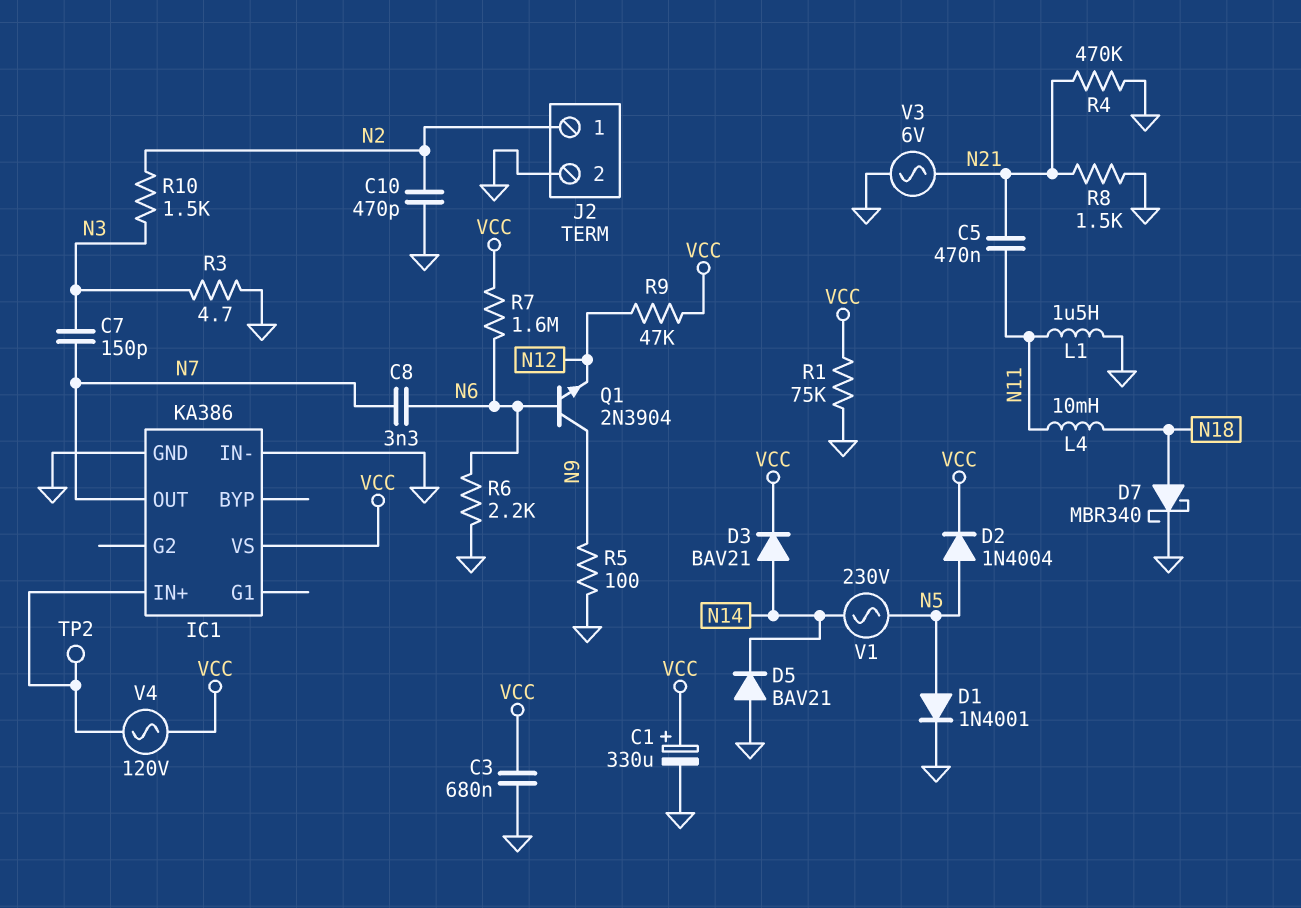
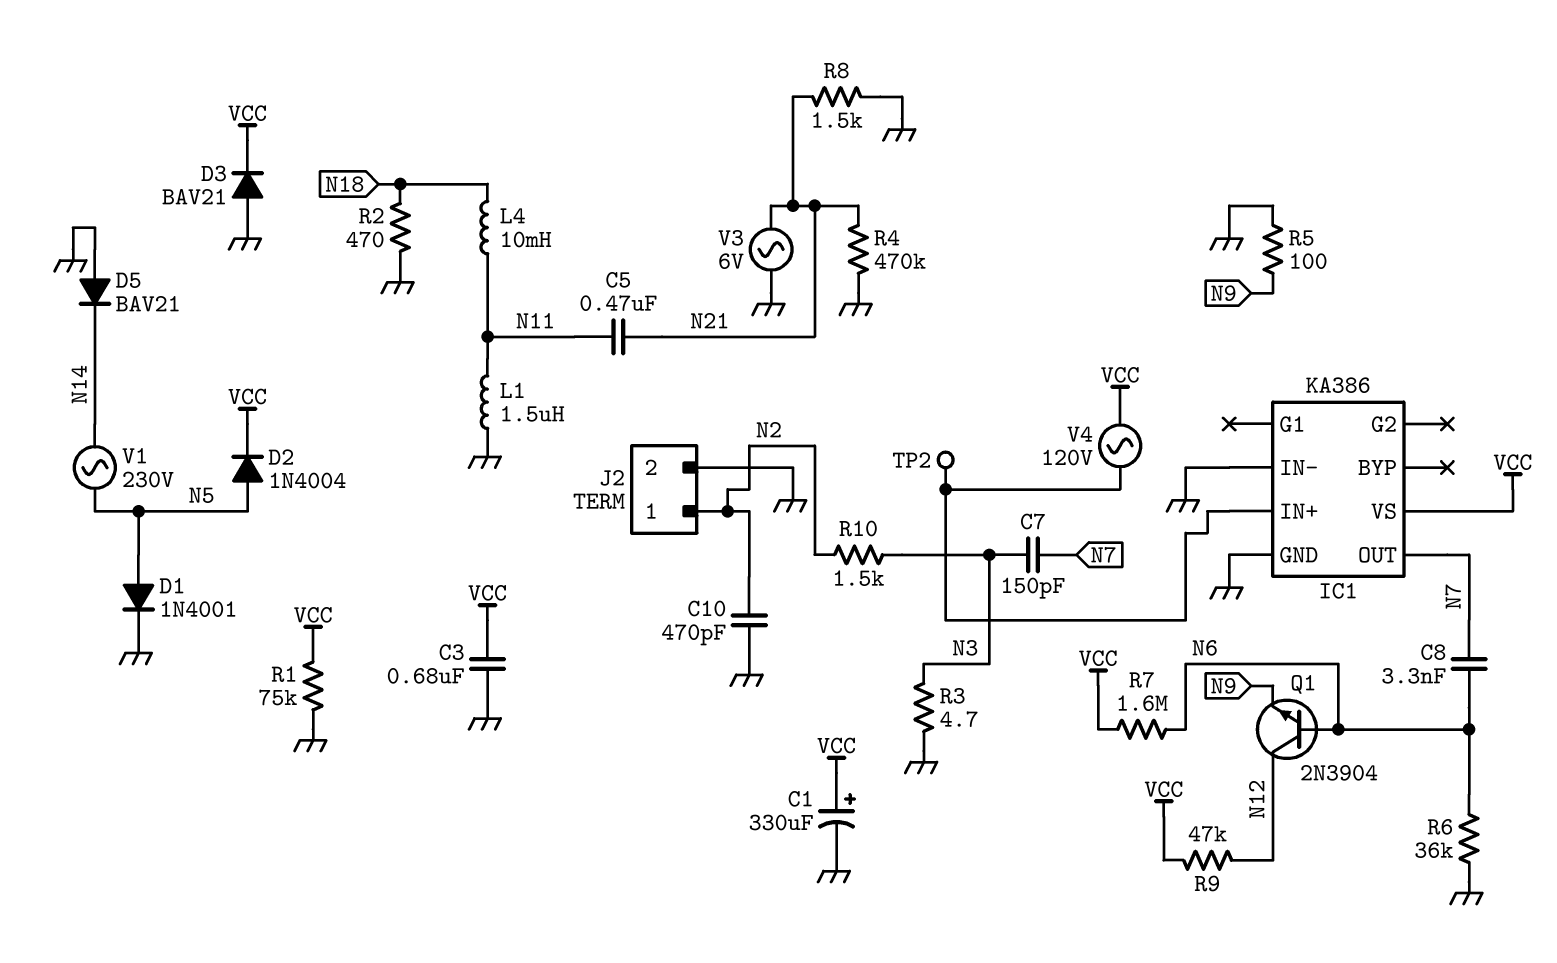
D3: diode BAV21 (A N14, K VCC) -> diode BAV21 (A GND, K VCC)
D7: schottky MBR340 (A N18, K GND) -> none
Q1: NPN 2N3904 (B N6, C N9, E N12) -> NPN 2N3904 (B N6, C N12, E N9)
R2: none -> 470 (GND, N18)
R6: 2.2k (GND, N6) -> 36k (GND, N6)

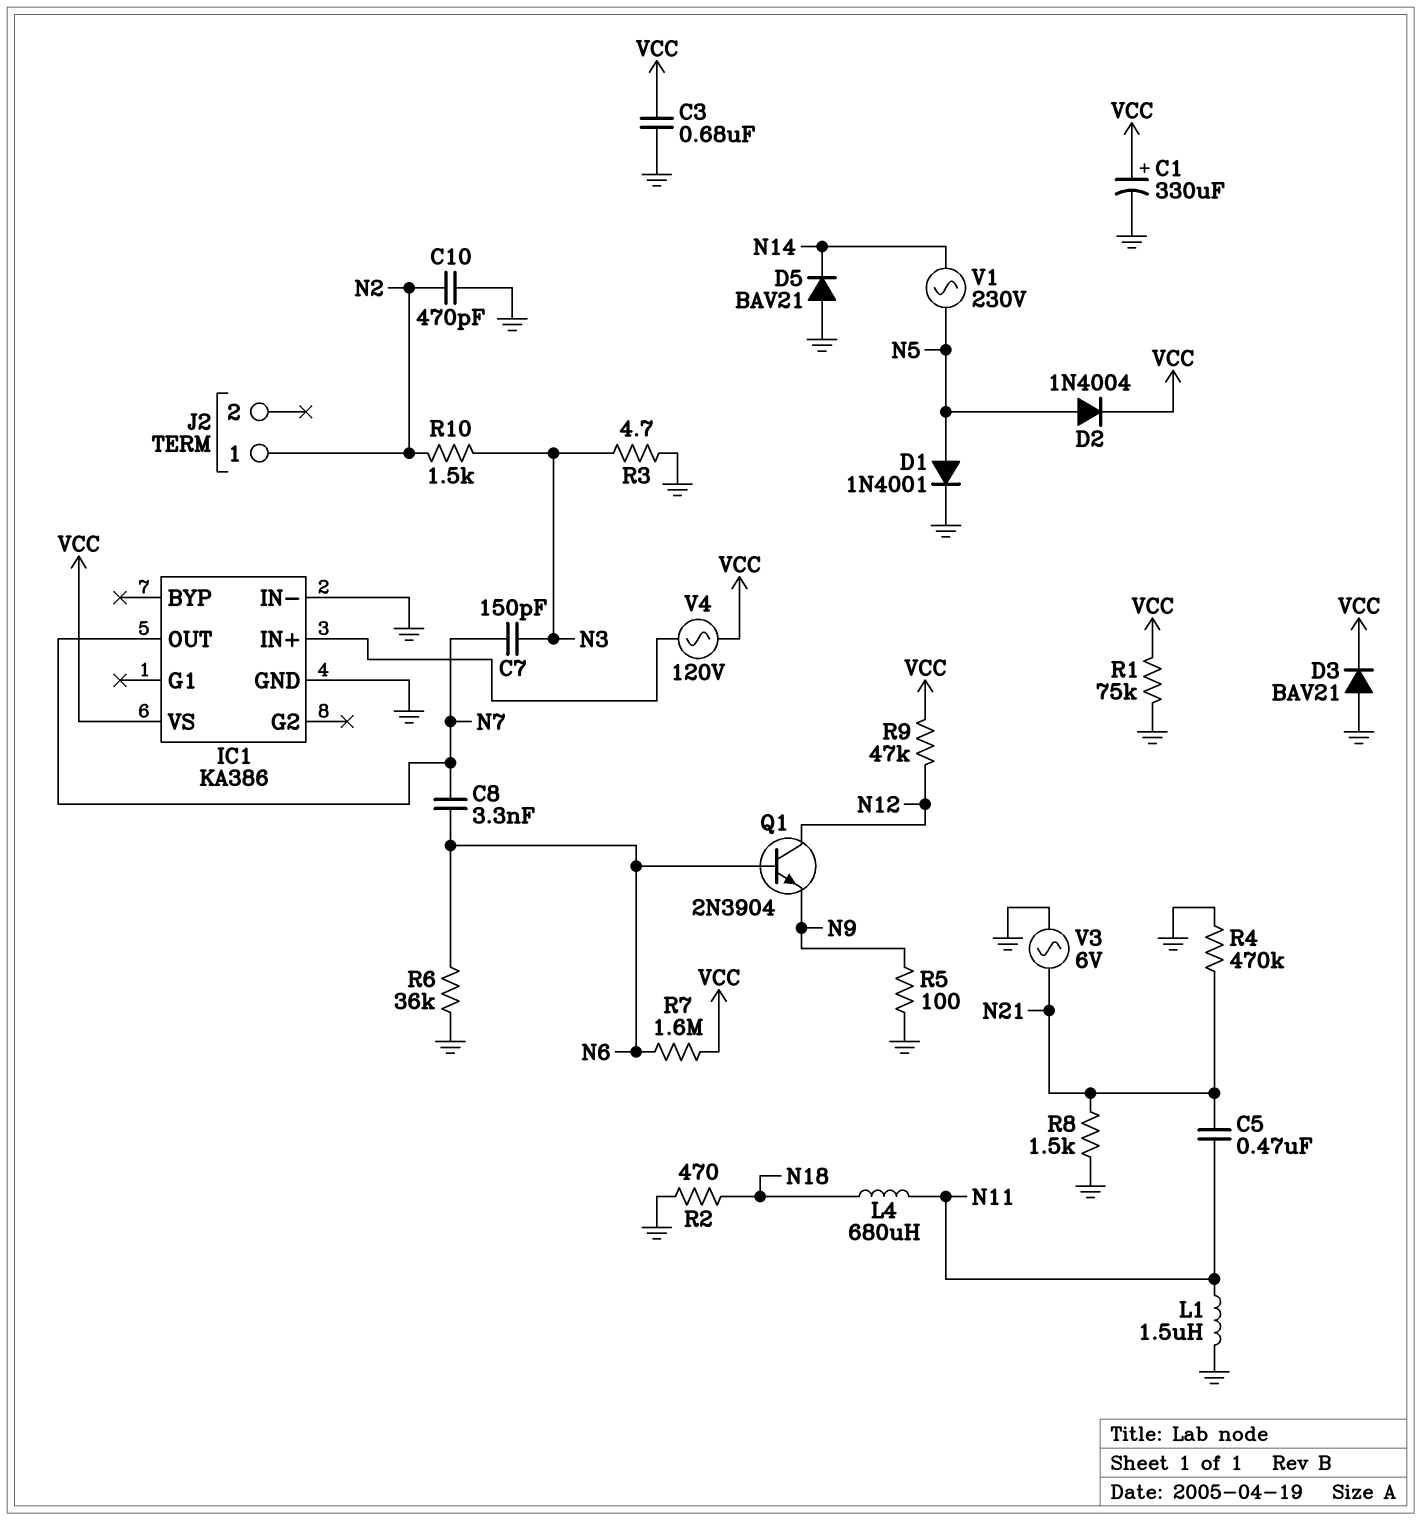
J2 pin 2: GND -> none
L4: 10mH (N11, N18) -> 680uH (N11, N18)
TP2: test point (IC1/IN+) -> none

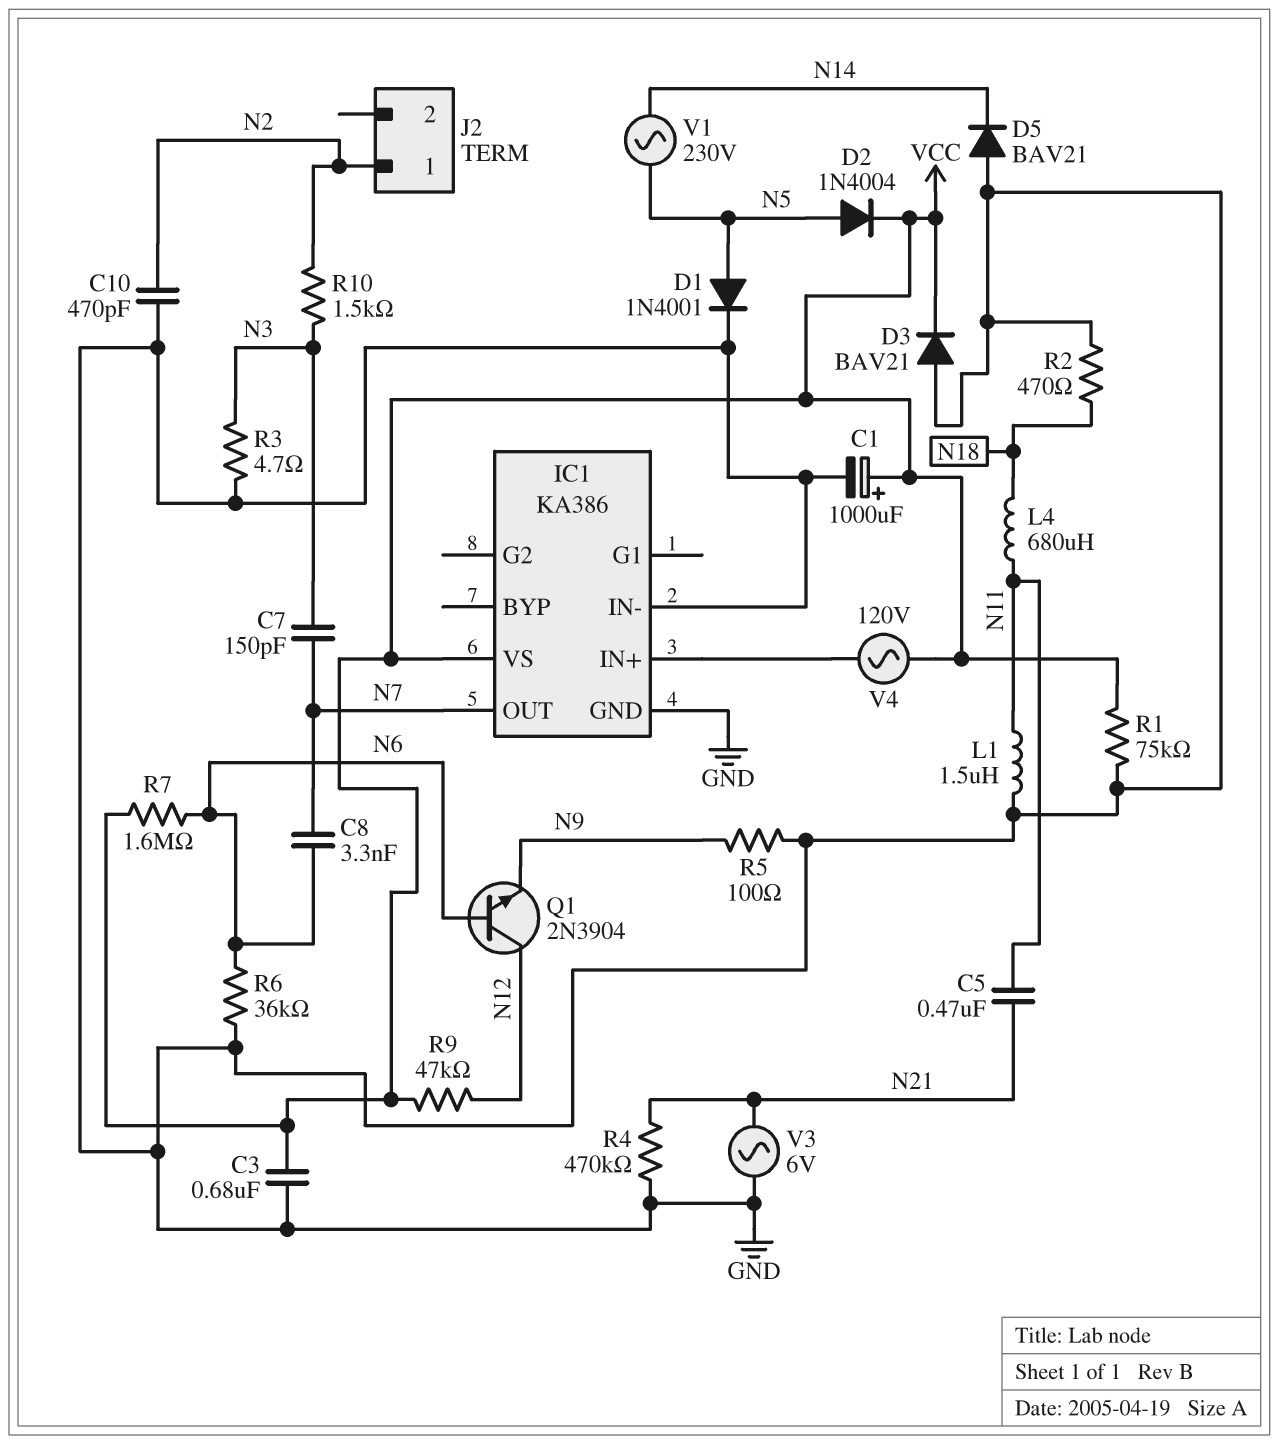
C1: 330uF (plus VCC, minus GND) -> 1000uF (plus VCC, minus GND)
R8: 1.5k (GND, N21) -> none

